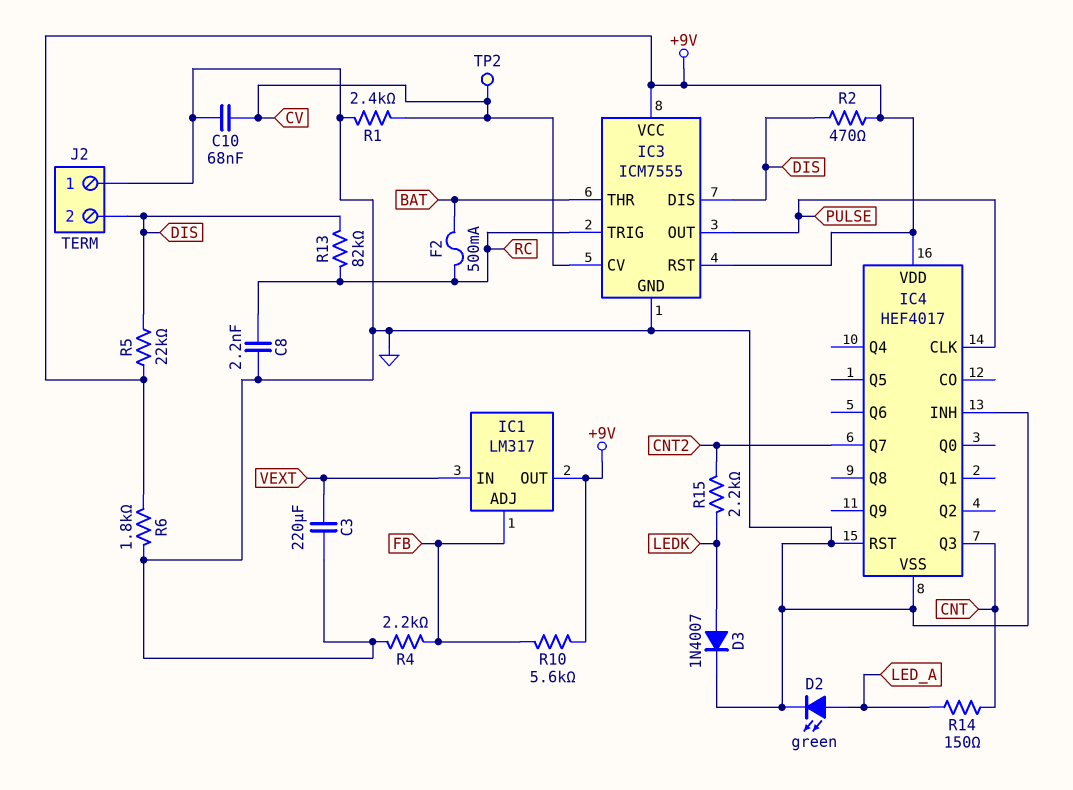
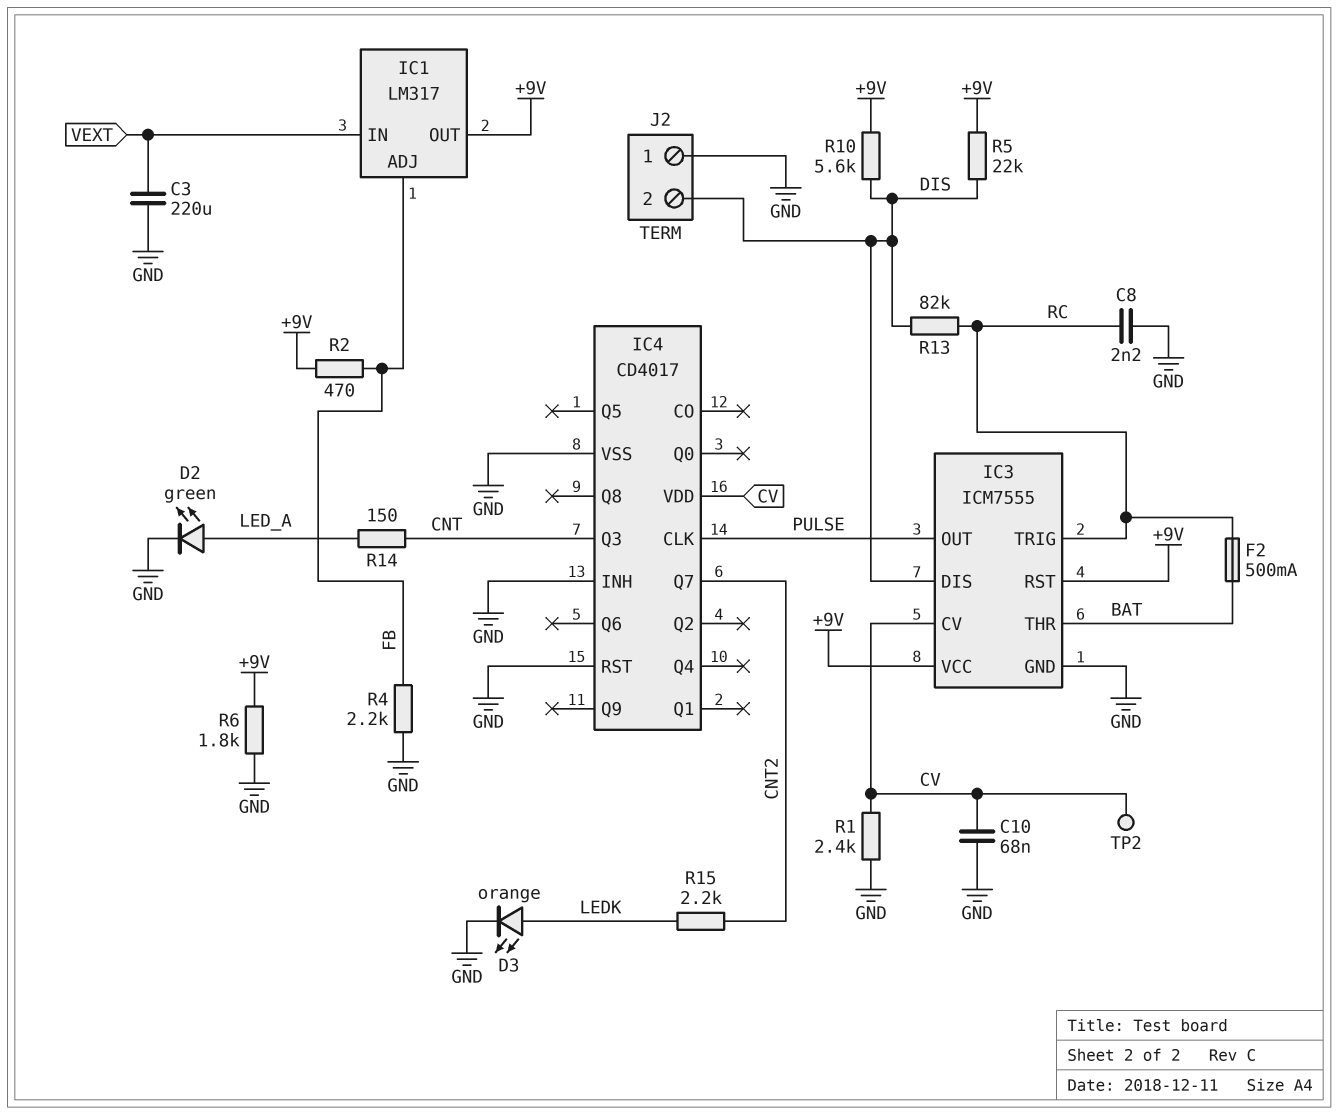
D3: diode 1N4007 (A LEDK, K GND) -> LED orange (A LEDK, K GND)
IC4: HEF4017 -> CD4017
IC4 pin VDD: +9V -> CV
R2: 470 (+9V, DIS) -> 470 (+9V, FB)
R10: 5.6k (+9V, FB) -> 5.6k (+9V, DIS)

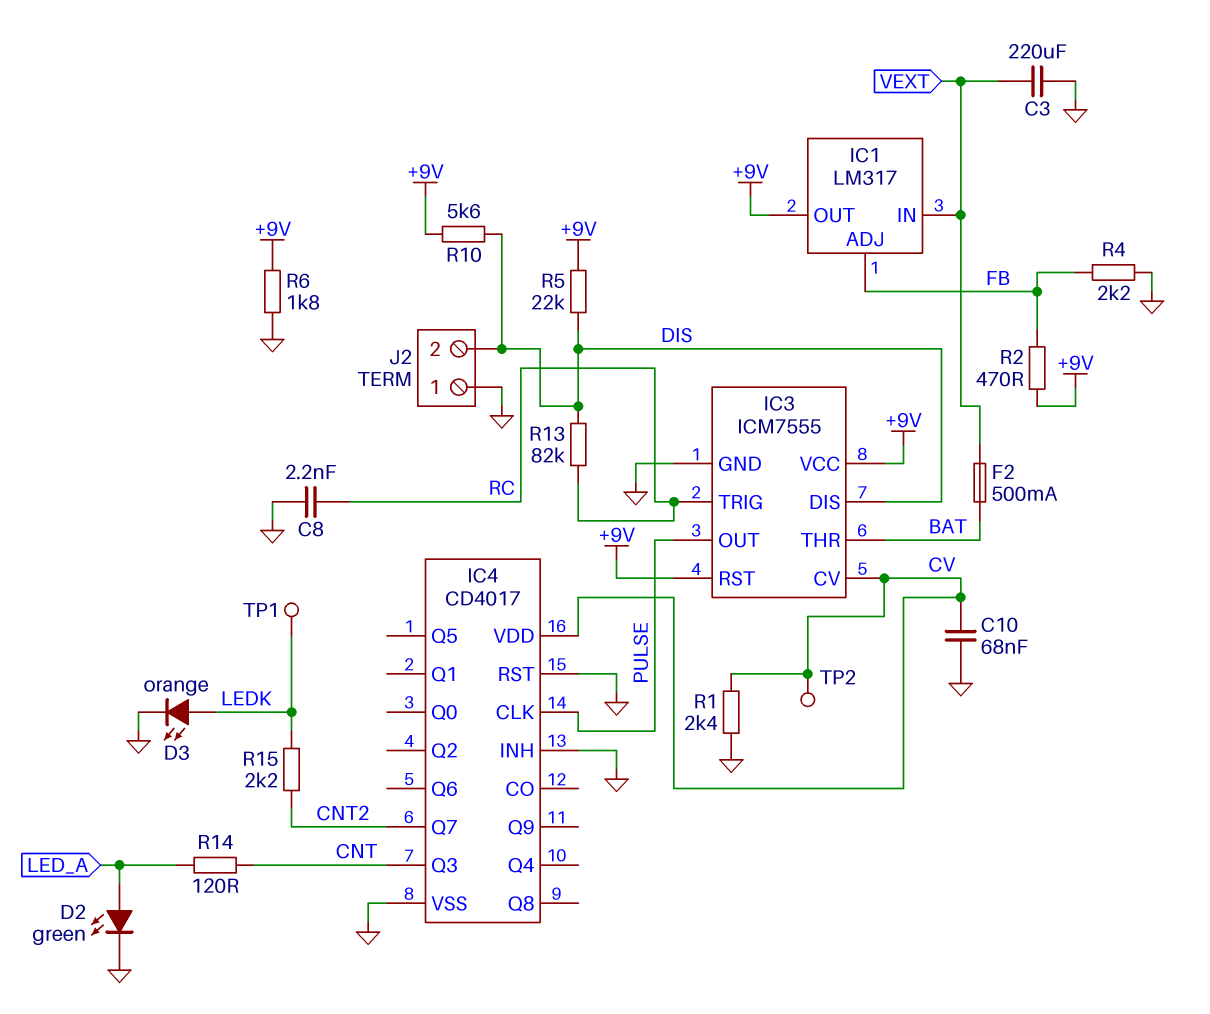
F2: 500mA (BAT, RC) -> 500mA (BAT, VEXT)
R14: 150 (CNT, LED_A) -> 120 (CNT, LED_A)
TP1: none -> test point (LEDK)

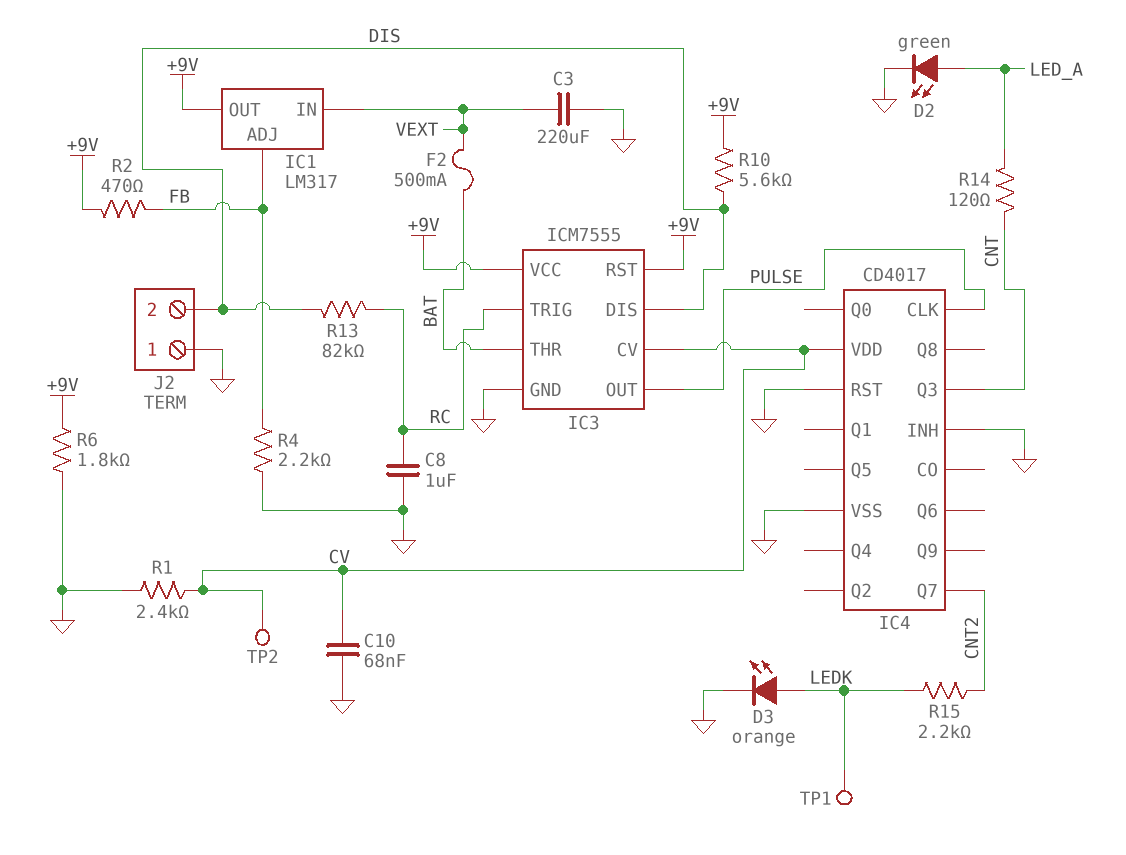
C8: 2.2nF (GND, RC) -> 1uF (GND, RC)
R5: 22k (+9V, DIS) -> none

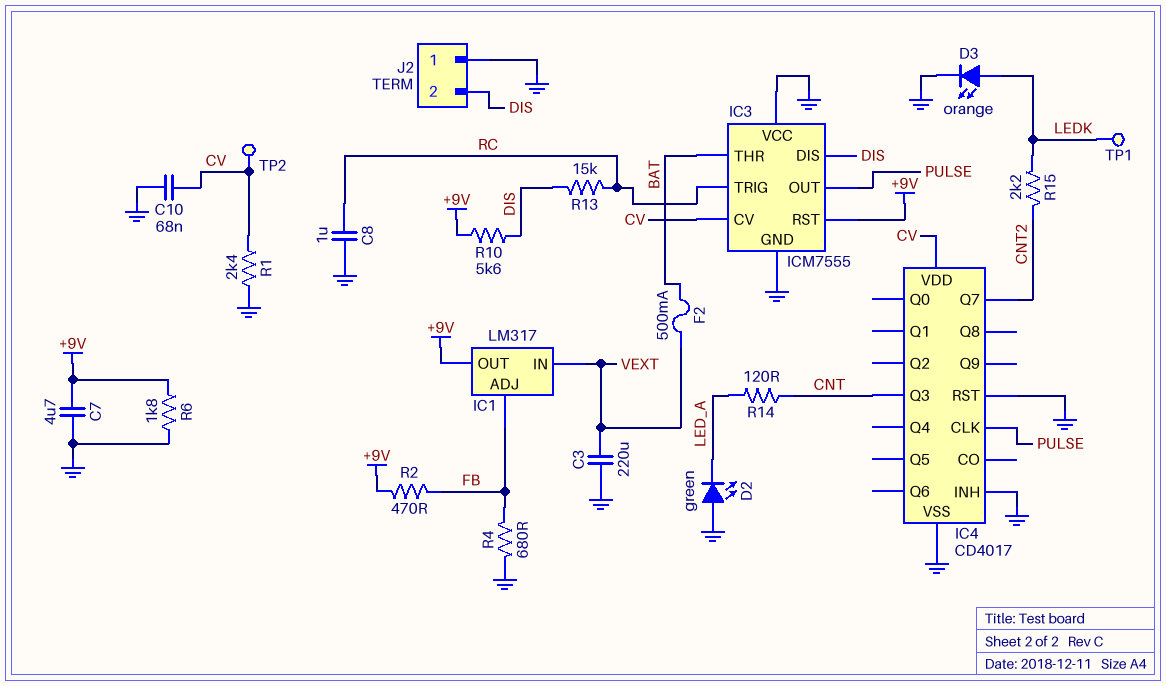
C7: none -> 4.7uF (+9V, GND)
D2: LED green (A LED_A, K GND) -> LED green (A GND, K LED_A)
IC3 pin VCC: +9V -> GND
R4: 2.2k (FB, GND) -> 680 (FB, GND)
R13: 82k (DIS, RC) -> 15k (DIS, RC)

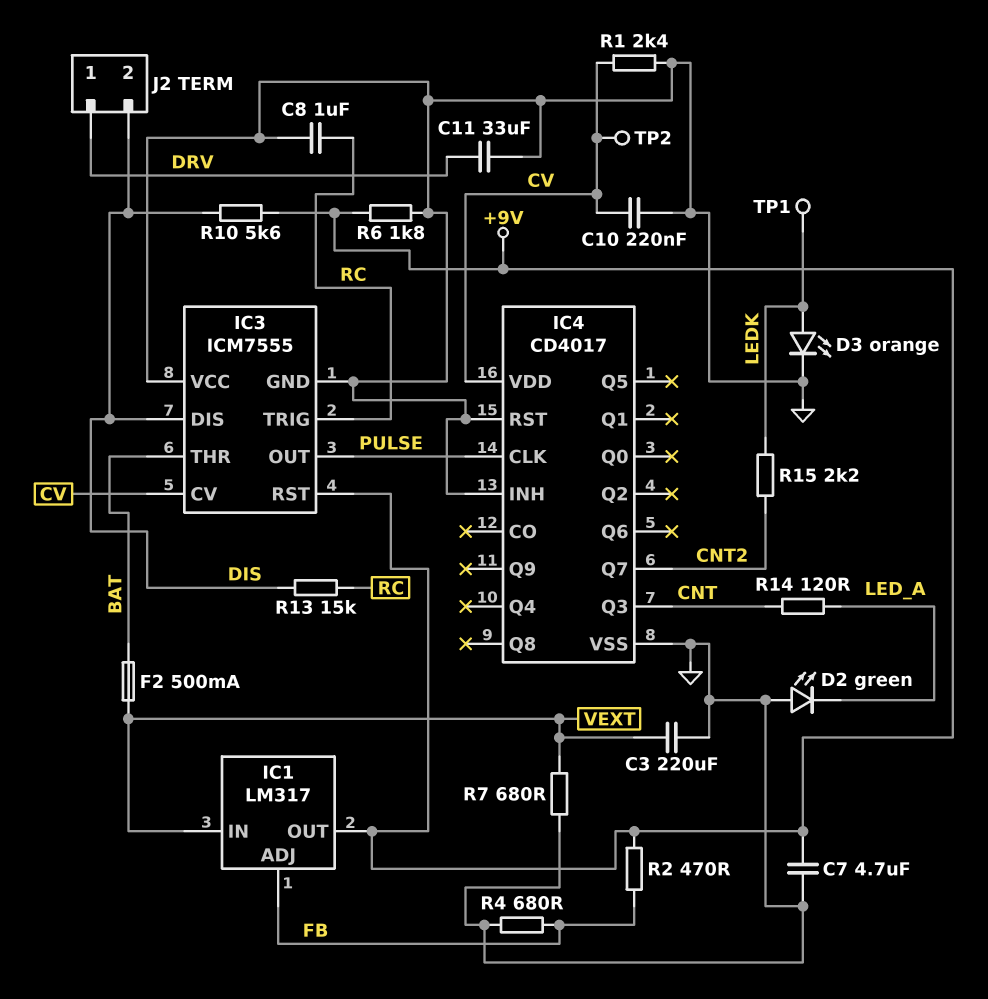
C10: 68nF (CV, GND) -> 220nF (CV, GND)
C11: none -> 33uF (DRV, GND)
J2 pin 1: GND -> DRV
R7: none -> 680 (GND, VEXT)

